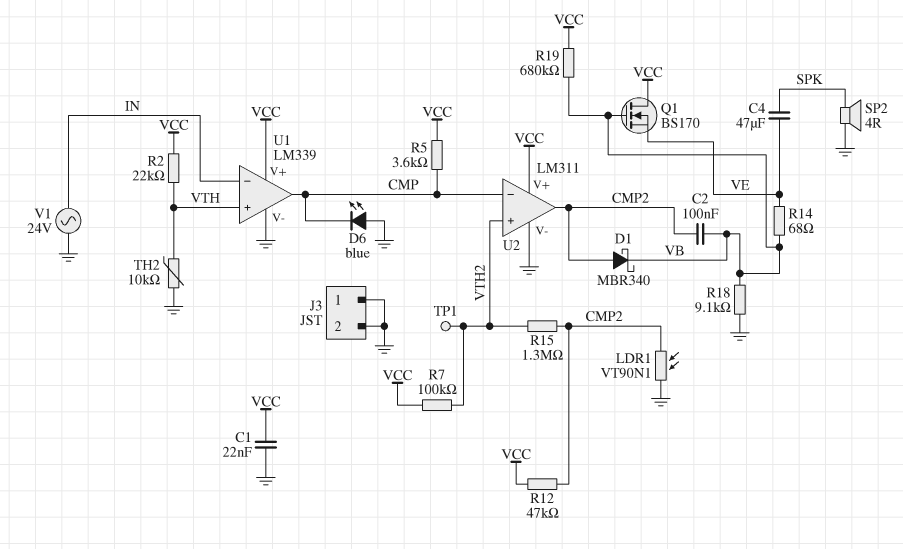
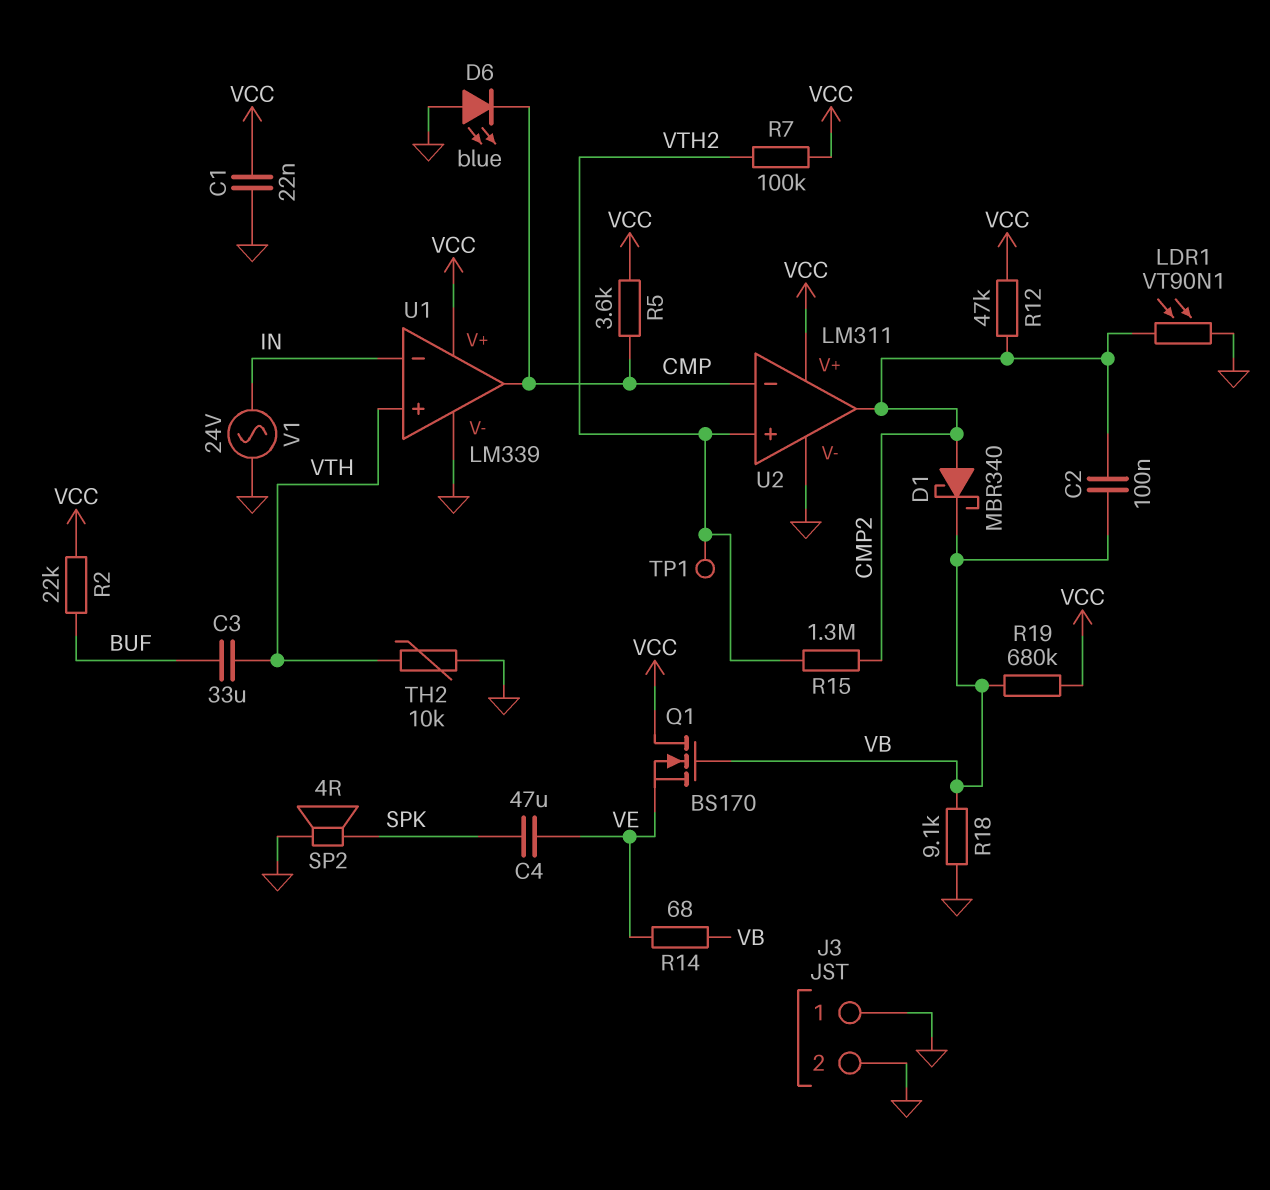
C3: none -> 33uF (BUF, VTH)
R2: 22k (VCC, VTH) -> 22k (BUF, VCC)

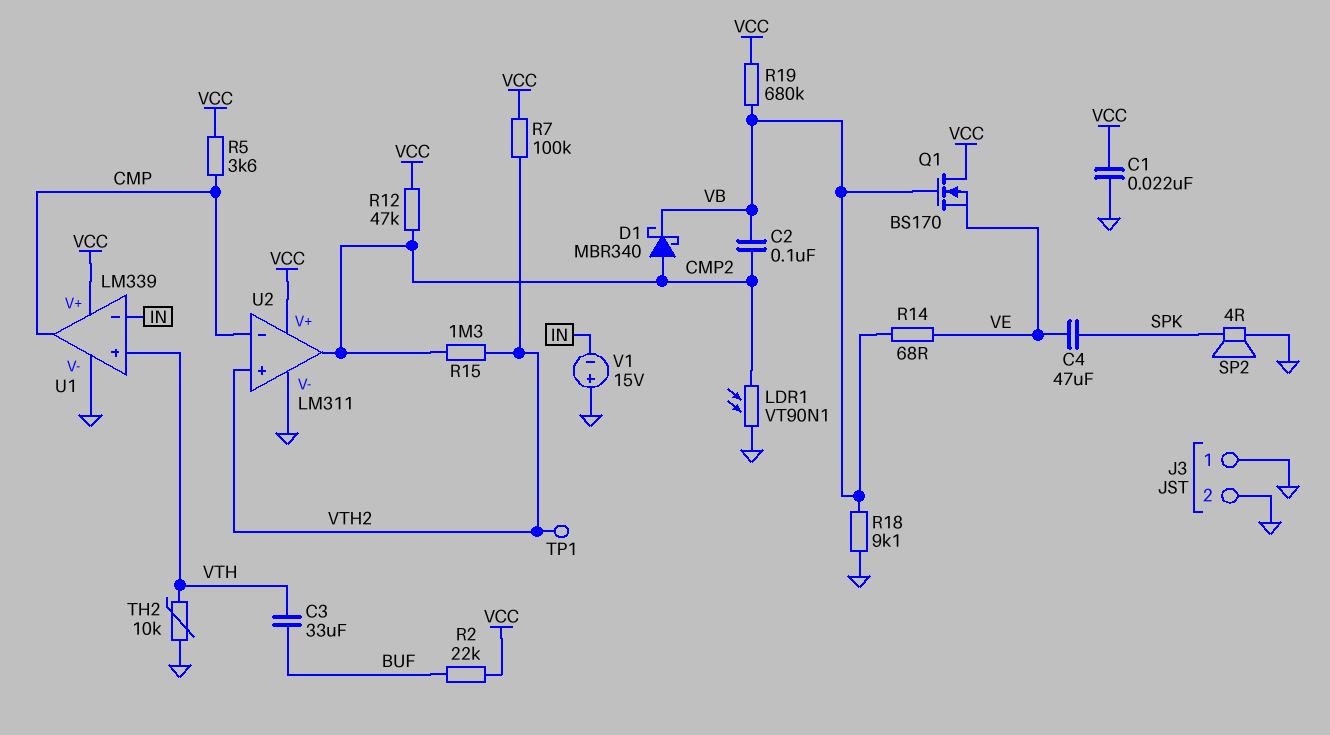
D6: LED blue (A GND, K CMP) -> none
V1: AC 24V (GND, IN) -> 15V (plus GND, minus IN)

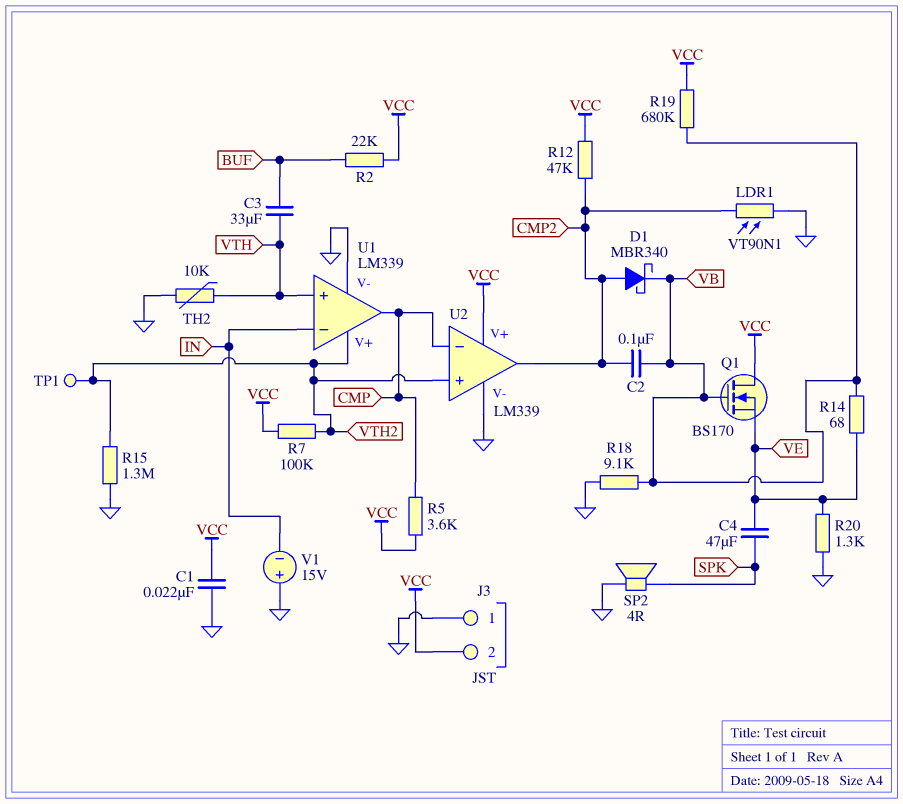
J3 pin 2: GND -> VCC
R15: 1.3M (CMP2, VTH2) -> 1.3M (GND, VTH2)
R20: none -> 1.3k (GND, VE)
U1 pin V+: VCC -> VTH2
U2: LM311 -> LM339

